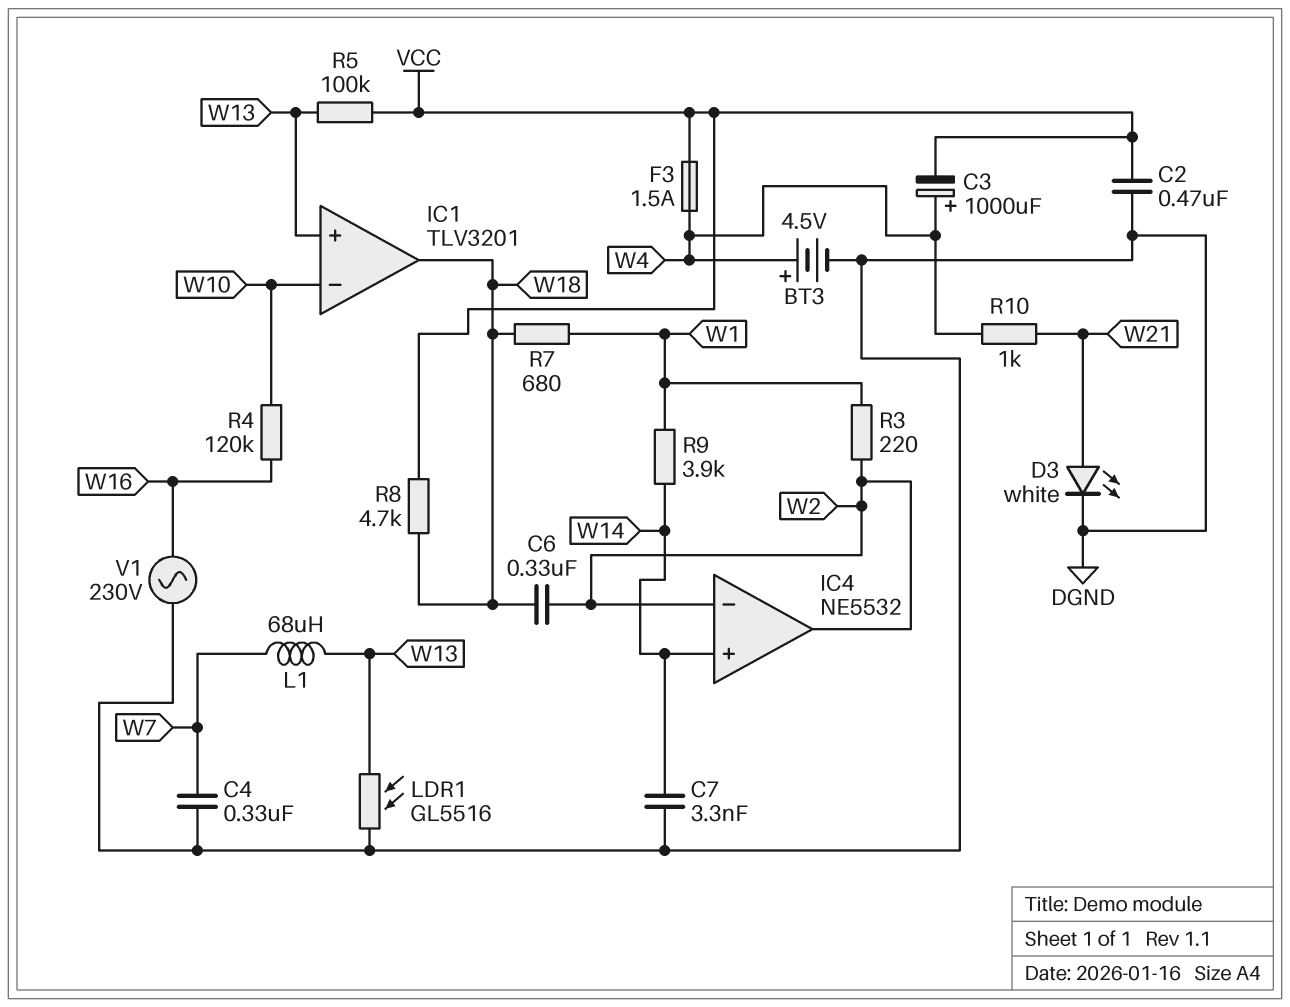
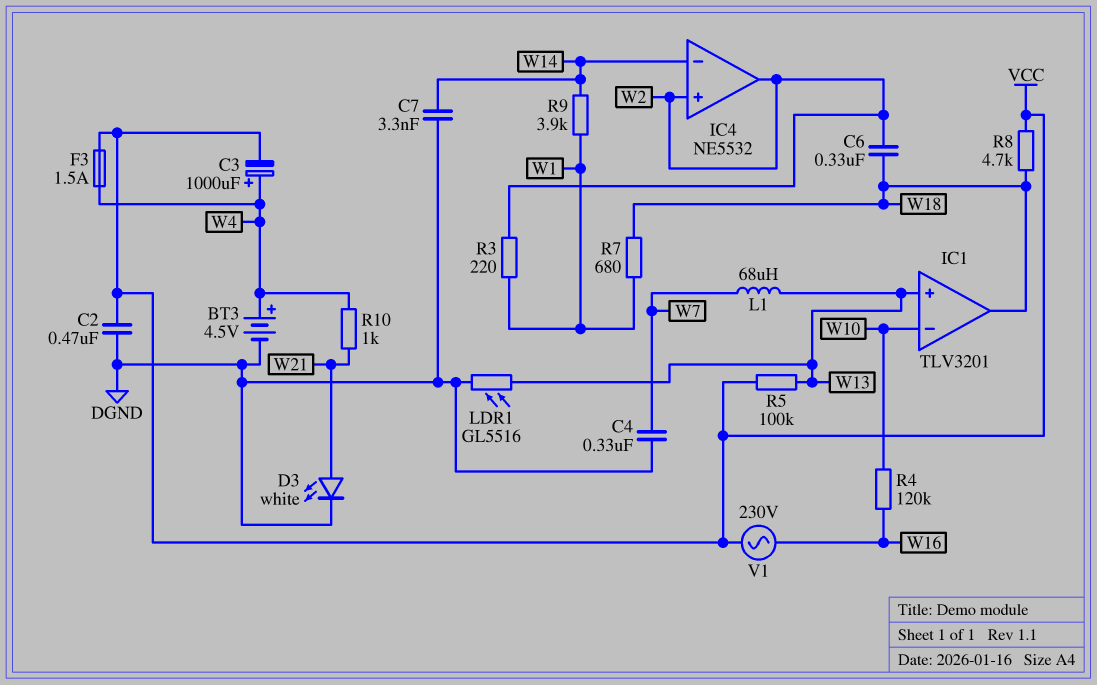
IC4 pin in+: W14 -> W2
IC4 pin in-: W2 -> W14
V1: AC 230V (DGND, W16) -> AC 230V (VCC, W16)

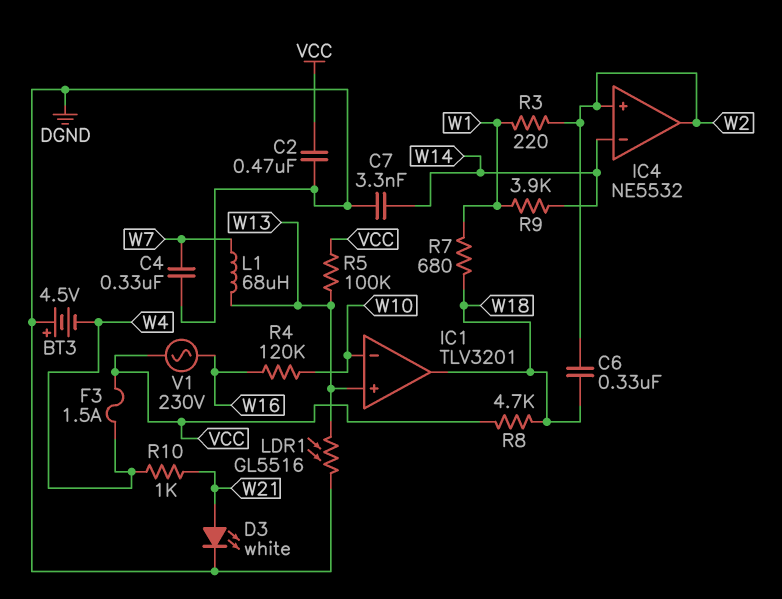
BT3: 4.5V (plus W4, minus DGND) -> 4.5V (plus DGND, minus W4)
C3: 1000uF (plus W4, minus VCC) -> none

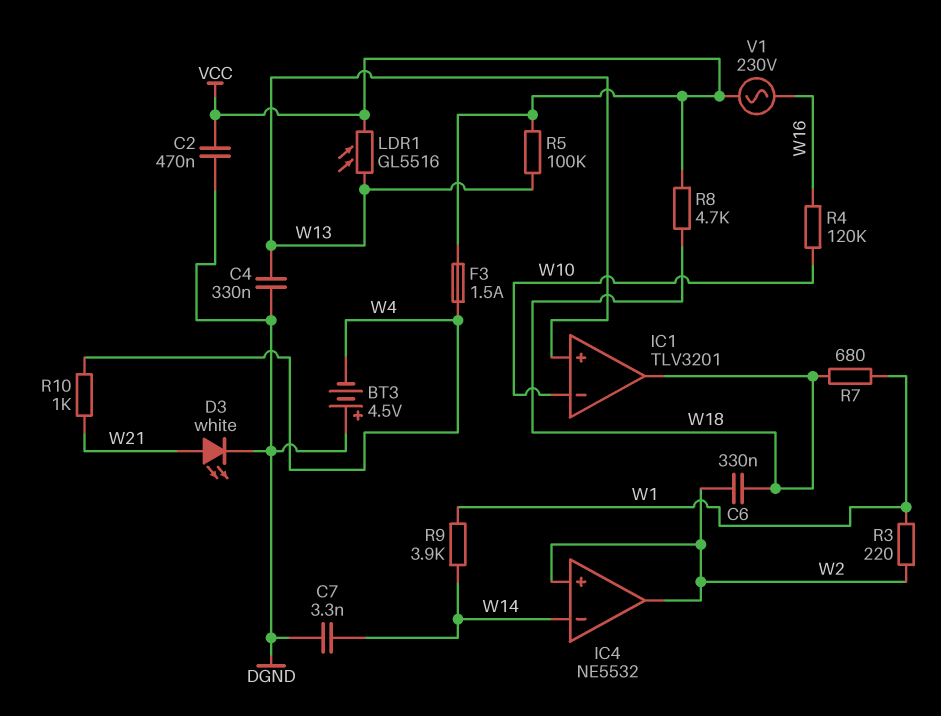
C4: 330nF (DGND, W7) -> 330nF (DGND, W13)
L1: 68uH (W7, W13) -> none
LDR1: GL5516 (DGND, W13) -> GL5516 (VCC, W13)

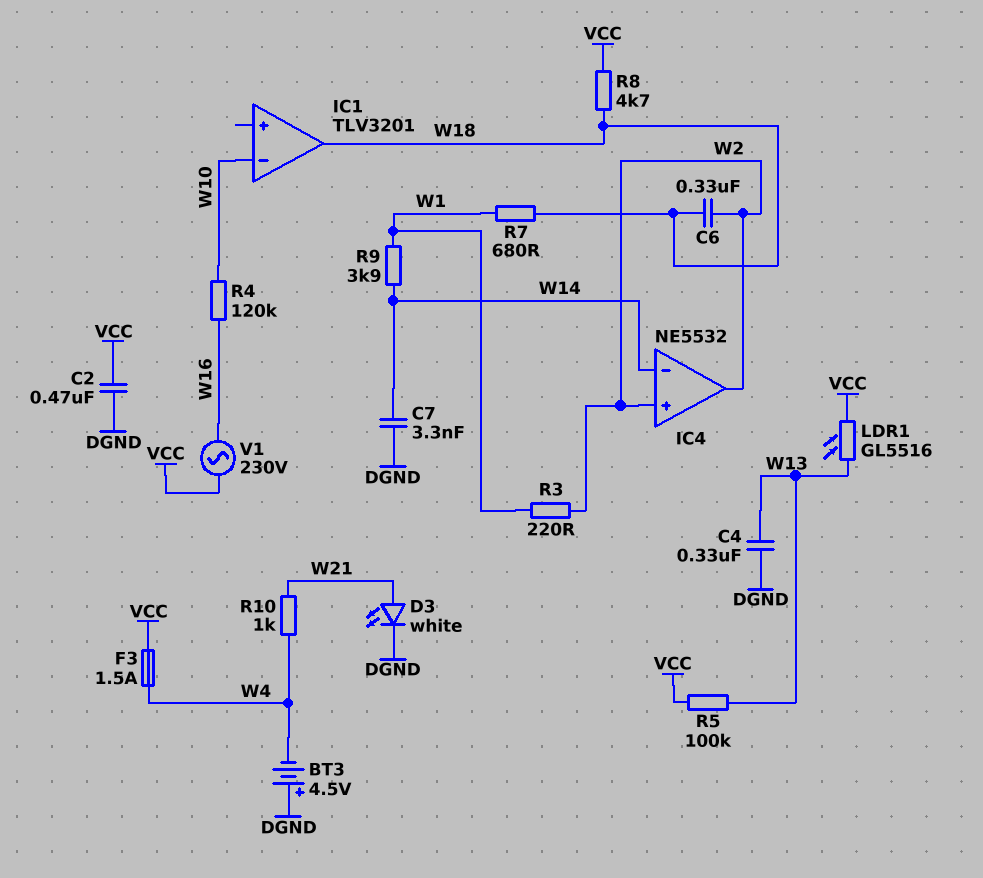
IC1 pin in+: W13 -> none

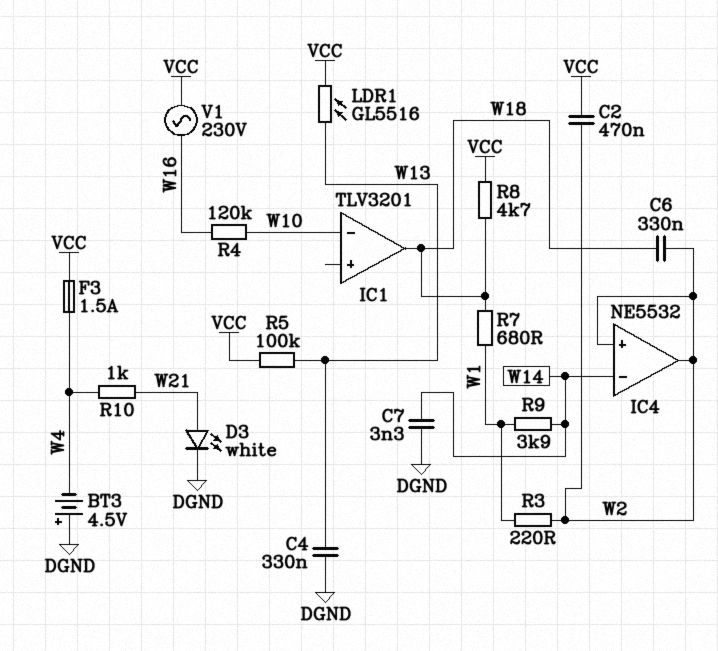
C2: 470nF (DGND, VCC) -> 470nF (VCC, W2)

